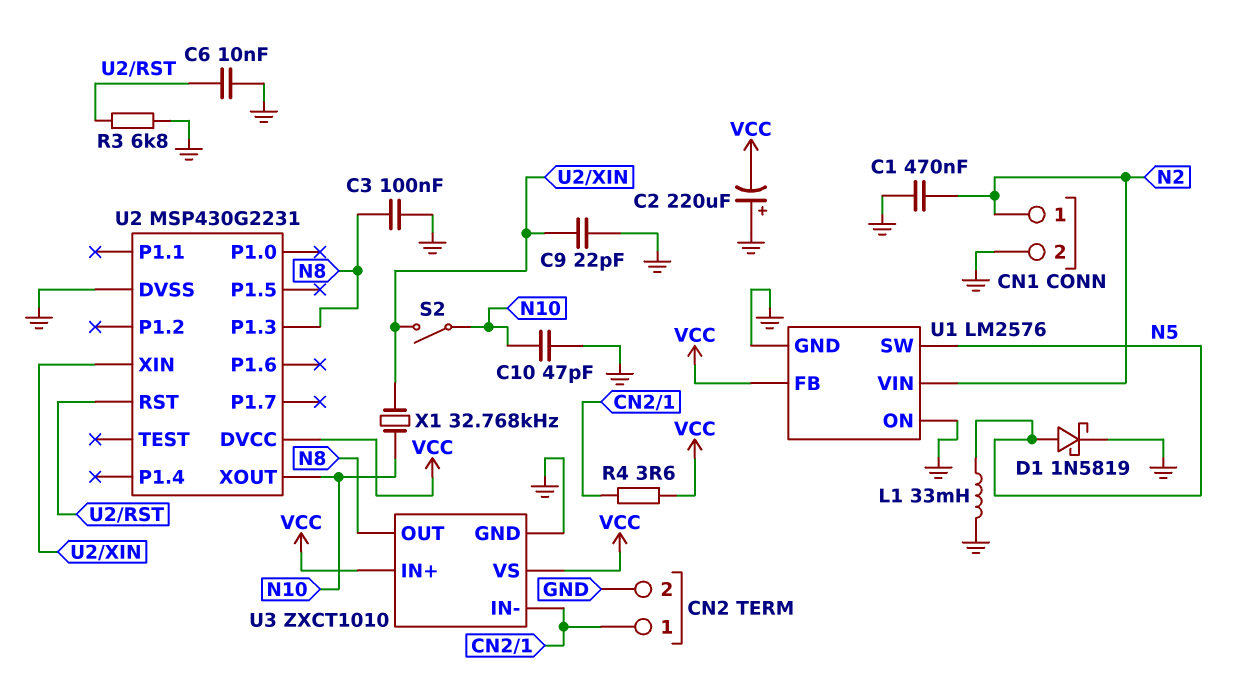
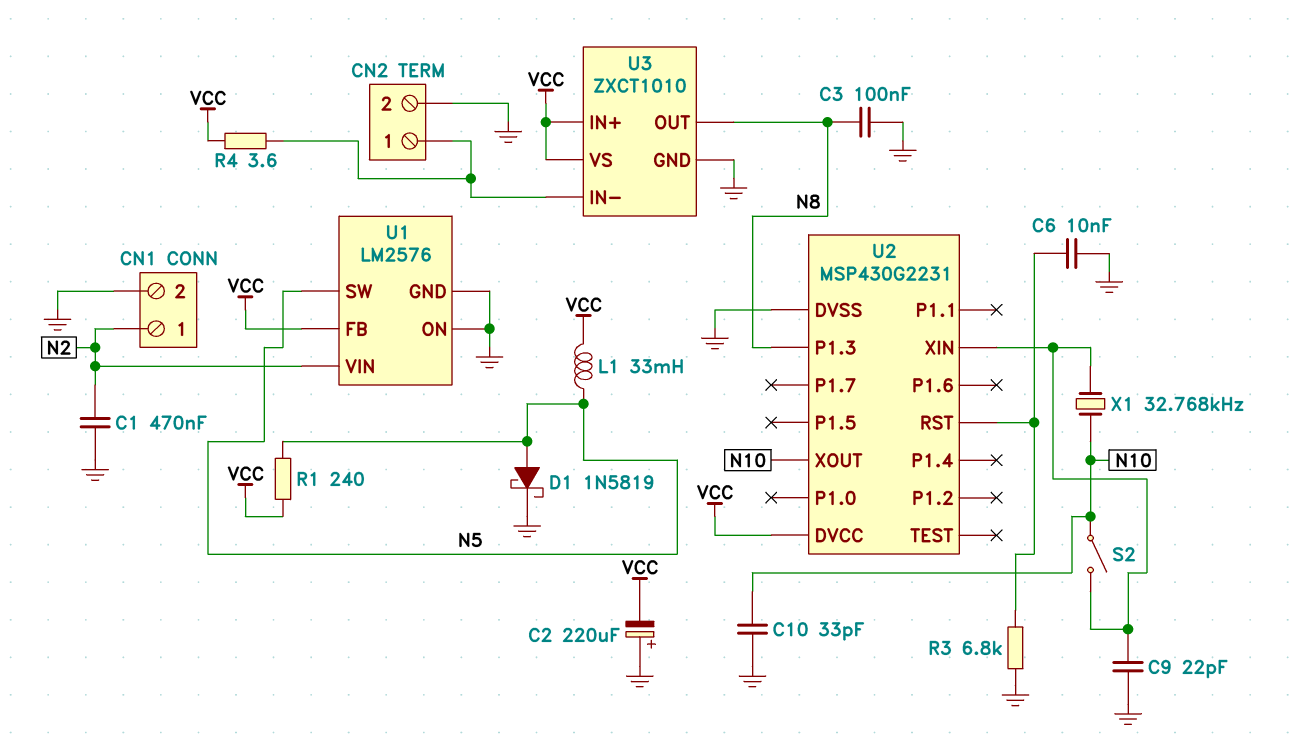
C10: 47pF (GND, N10) -> 33pF (GND, N10)
L1: 33mH (GND, N5) -> 33mH (N5, VCC)
R1: none -> 240 (N5, VCC)

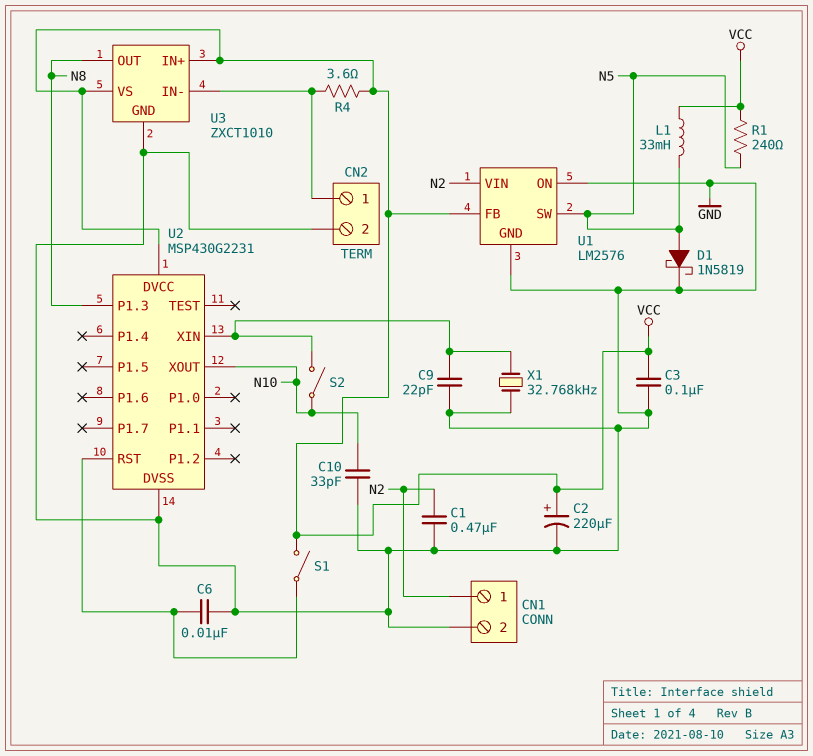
C2: 220uF (plus GND, minus VCC) -> 220uF (plus VCC, minus GND)
C3: 100nF (GND, N8) -> 100nF (GND, VCC)
R3: 6.8k (GND, U2/RST) -> none
S1: none -> switch (U2/RST, VCC)
X1: 32.768kHz (N10, U2/XIN) -> 32.768kHz (GND, U2/XIN)

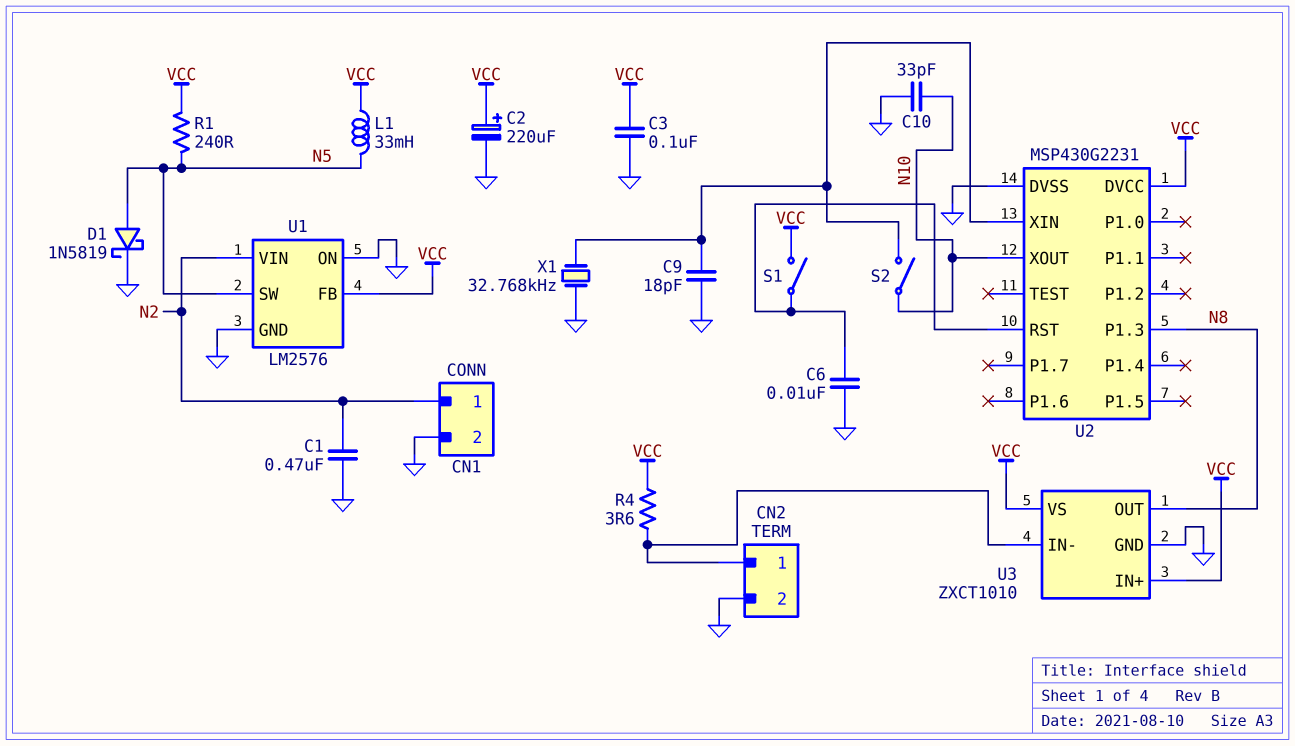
C9: 22pF (GND, U2/XIN) -> 18pF (GND, U2/XIN)

